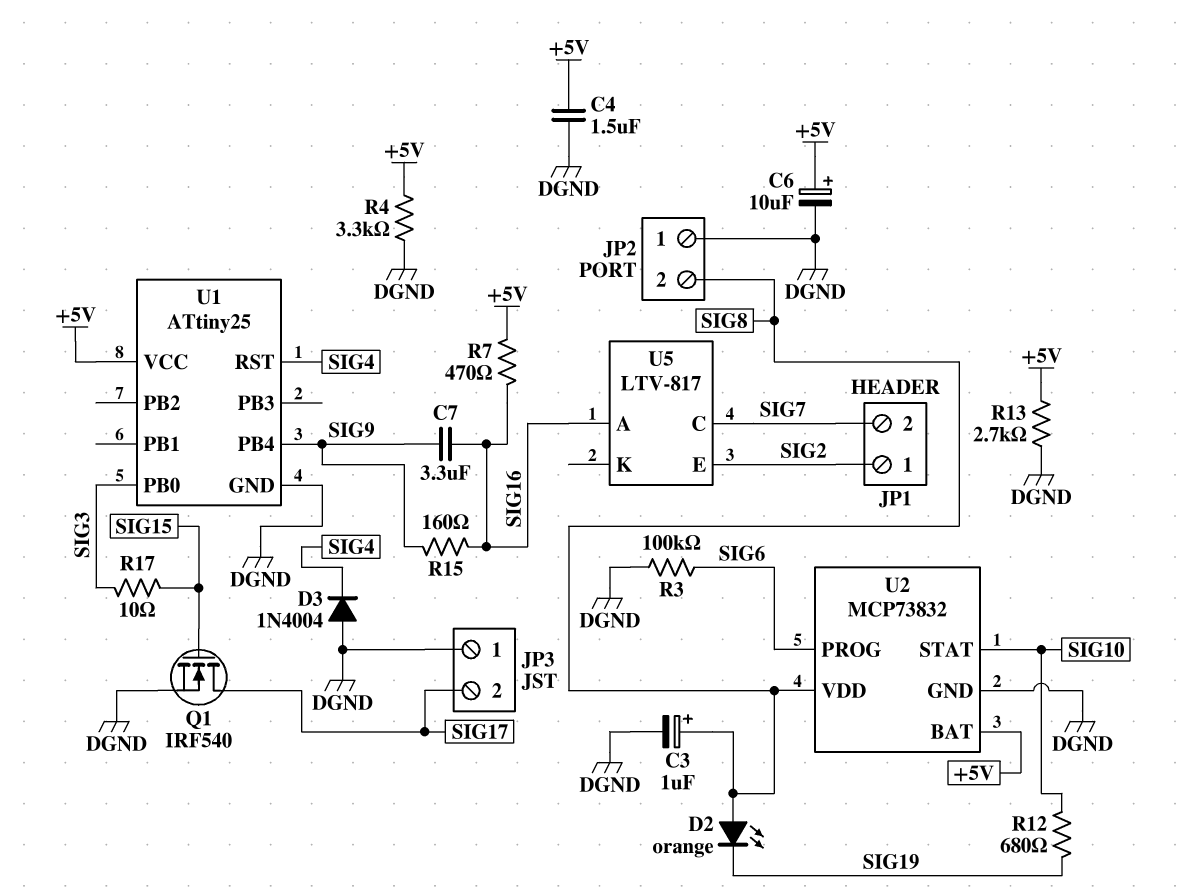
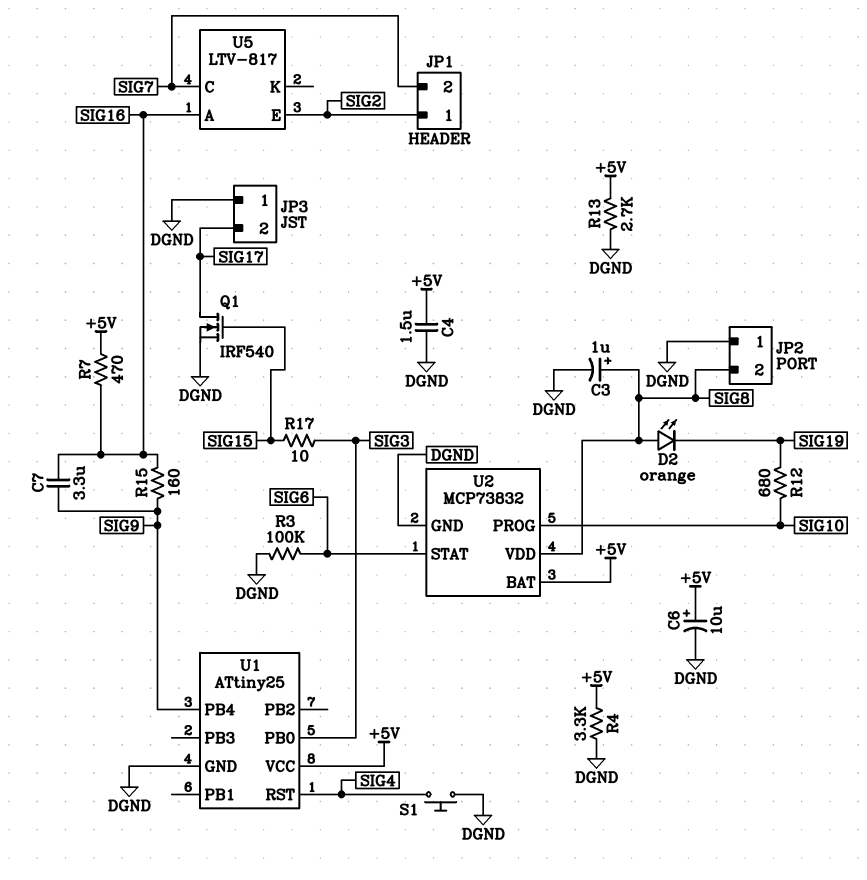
D3: diode 1N4004 (A DGND, K SIG4) -> none
S1: none -> button (DGND, SIG4)
U2 pin PROG: SIG6 -> SIG10
U2 pin STAT: SIG10 -> SIG6

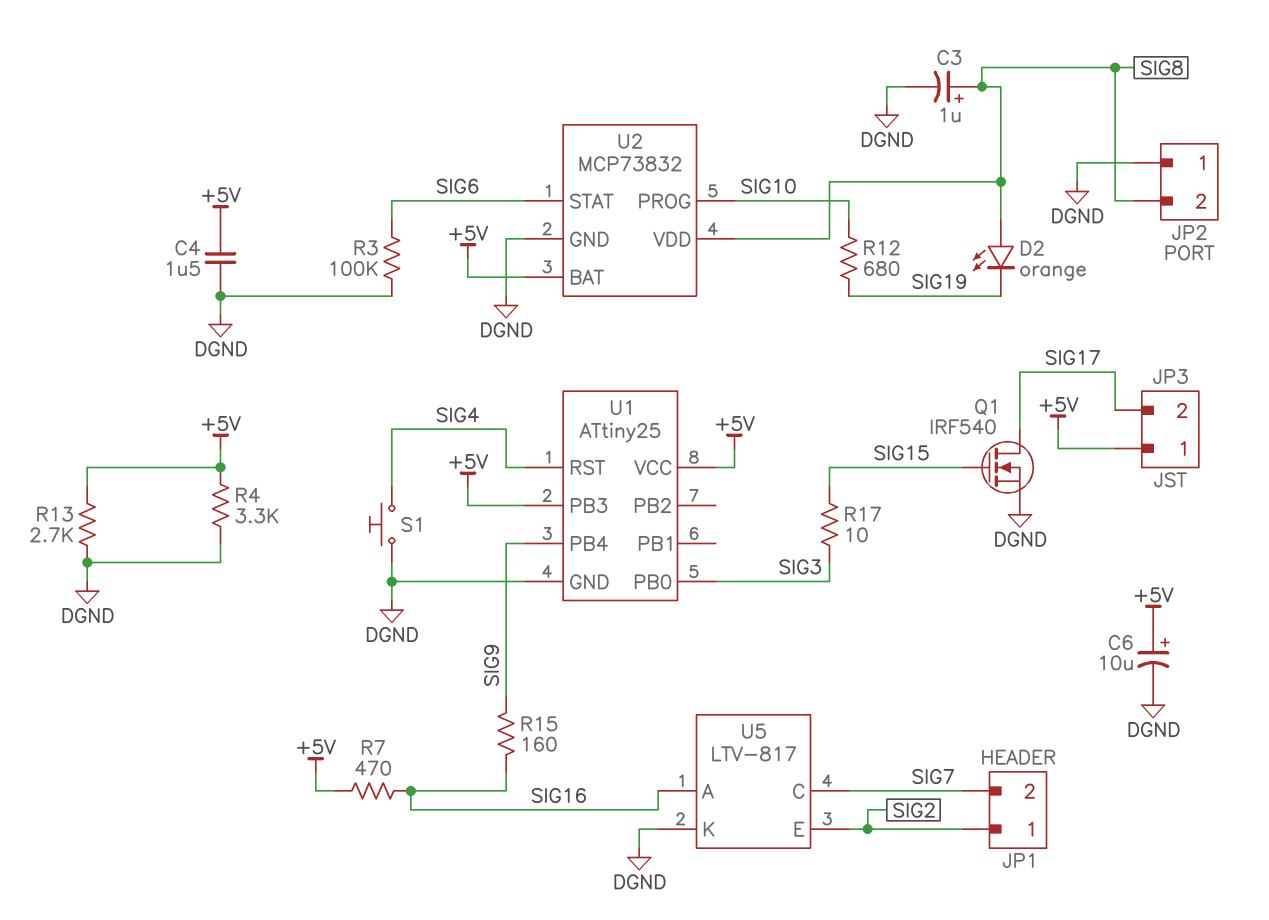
C7: 3.3uF (SIG9, SIG16) -> none
JP3 pin 1: DGND -> +5V
U1 pin PB3: none -> +5V
U5 pin K: none -> DGND

